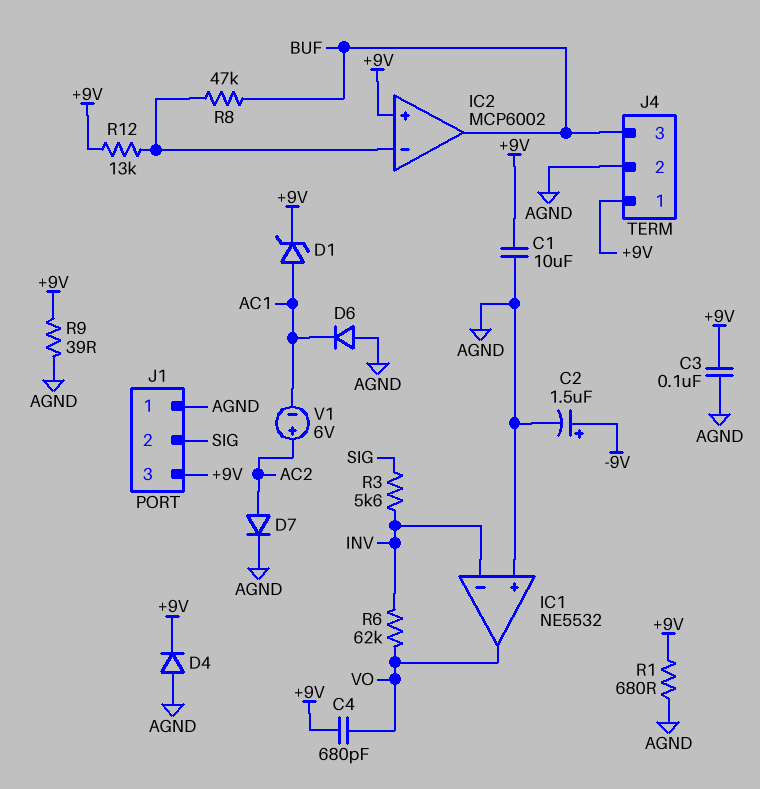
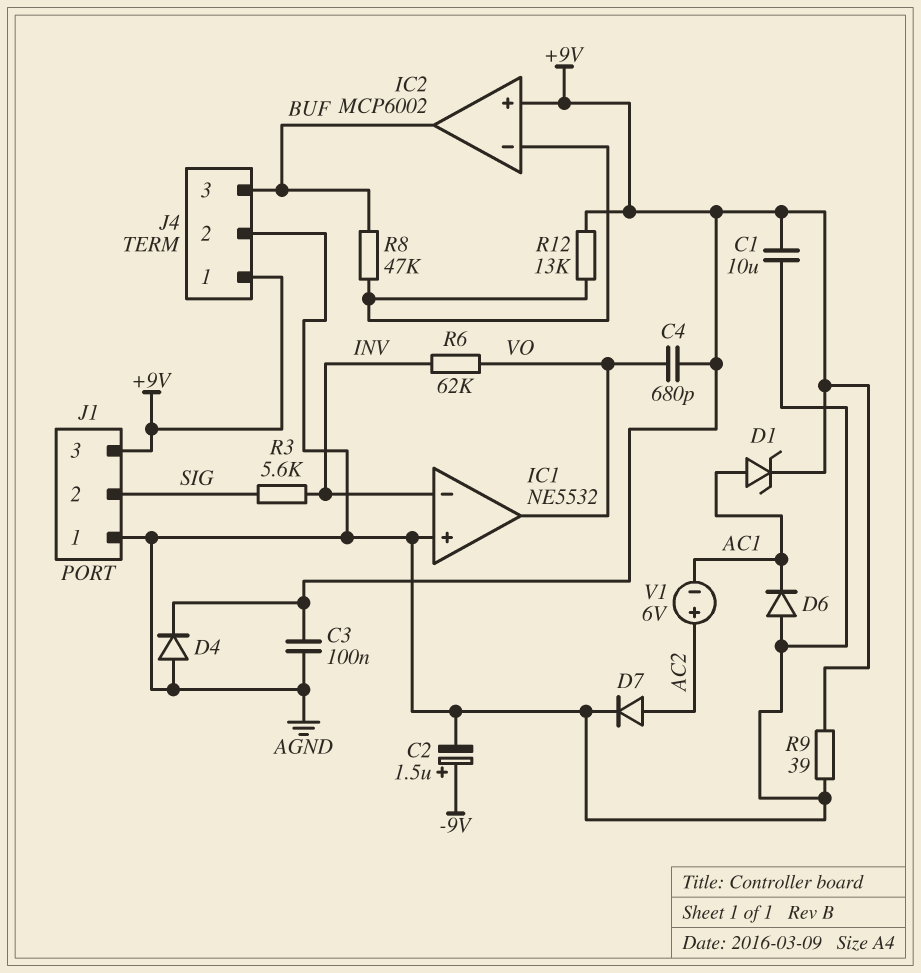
R1: 680 (+9V, AGND) -> none

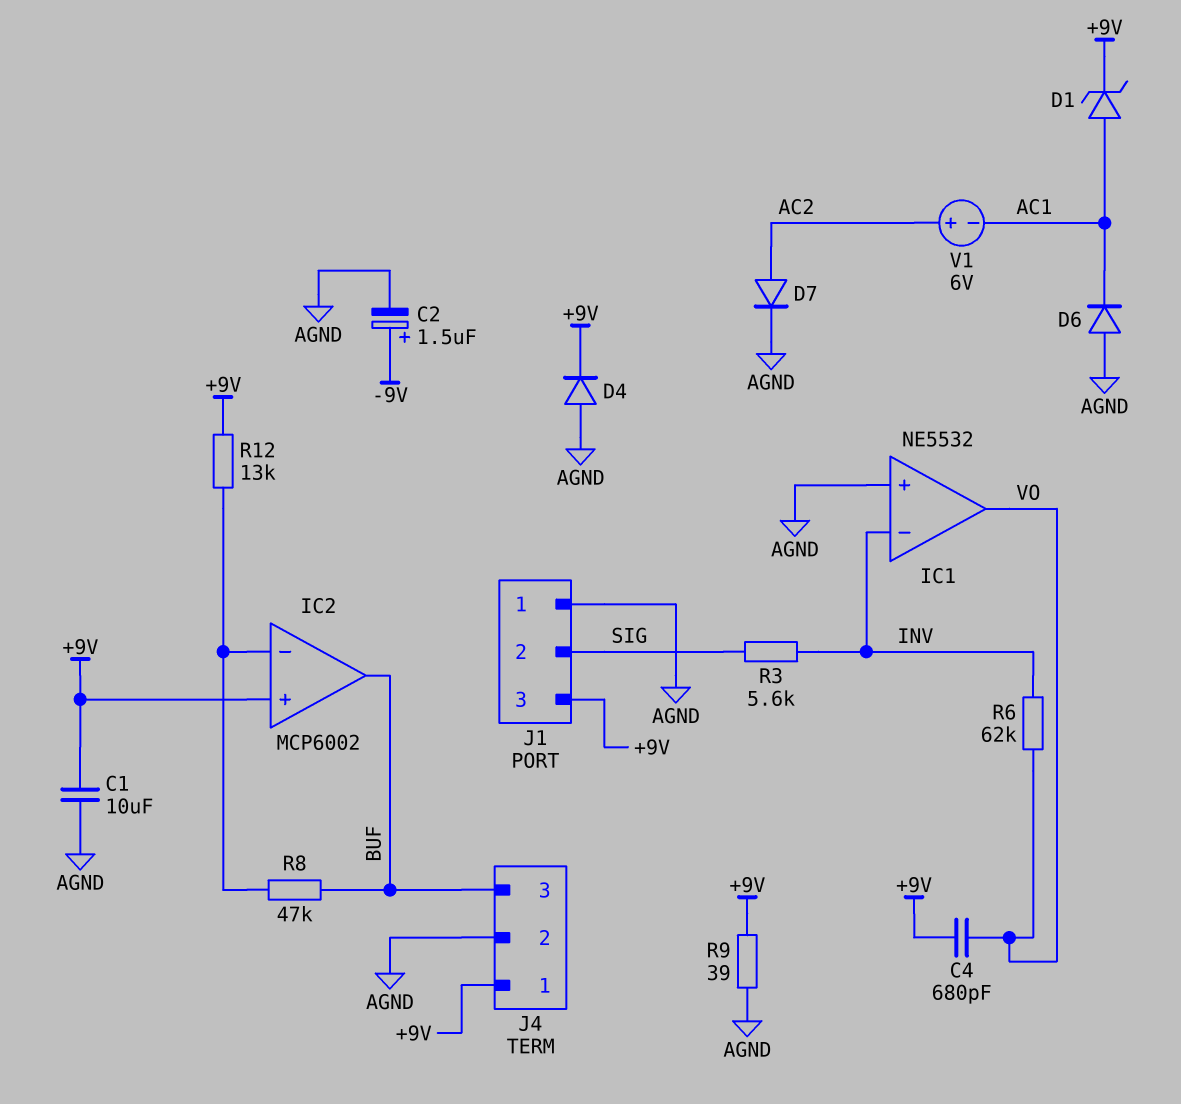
C3: 100nF (+9V, AGND) -> none

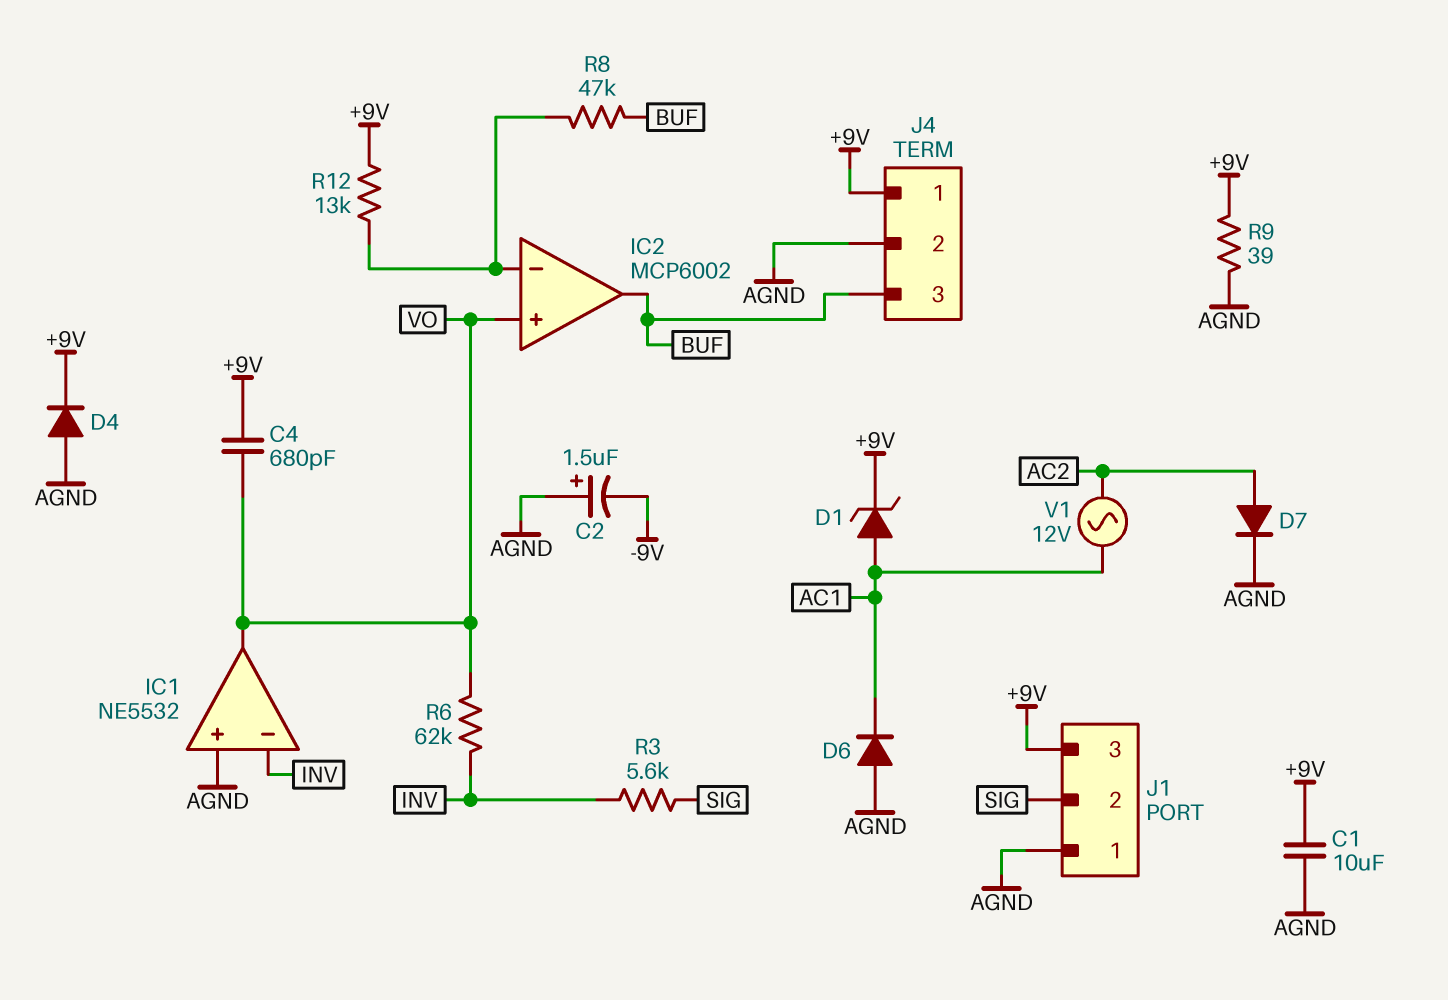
C2: 1.5uF (plus -9V, minus AGND) -> 1.5uF (plus AGND, minus -9V)
IC2 pin in+: +9V -> VO
V1: 6V (plus AC2, minus AC1) -> AC 12V (AC1, AC2)

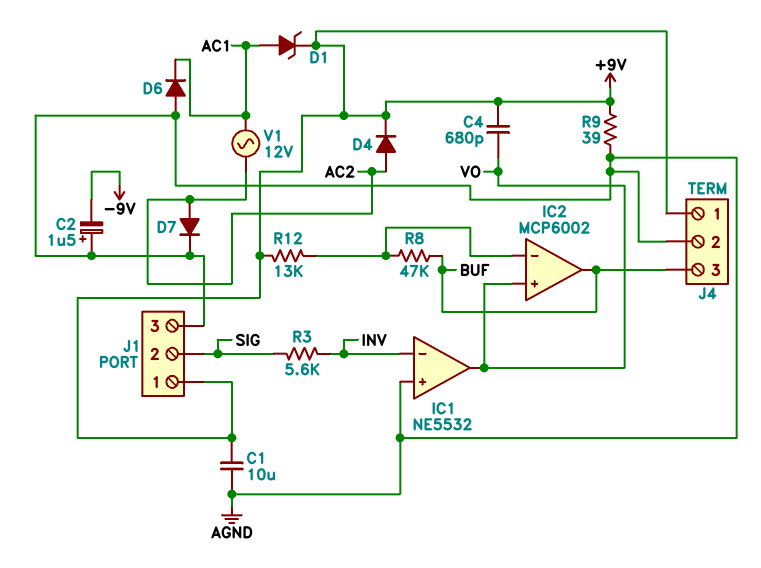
D4: diode (A AGND, K +9V) -> diode (A AC2, K +9V)
J1 pin 1: AGND -> +9V
J1 pin 3: +9V -> AGND
R6: 62k (INV, VO) -> none

